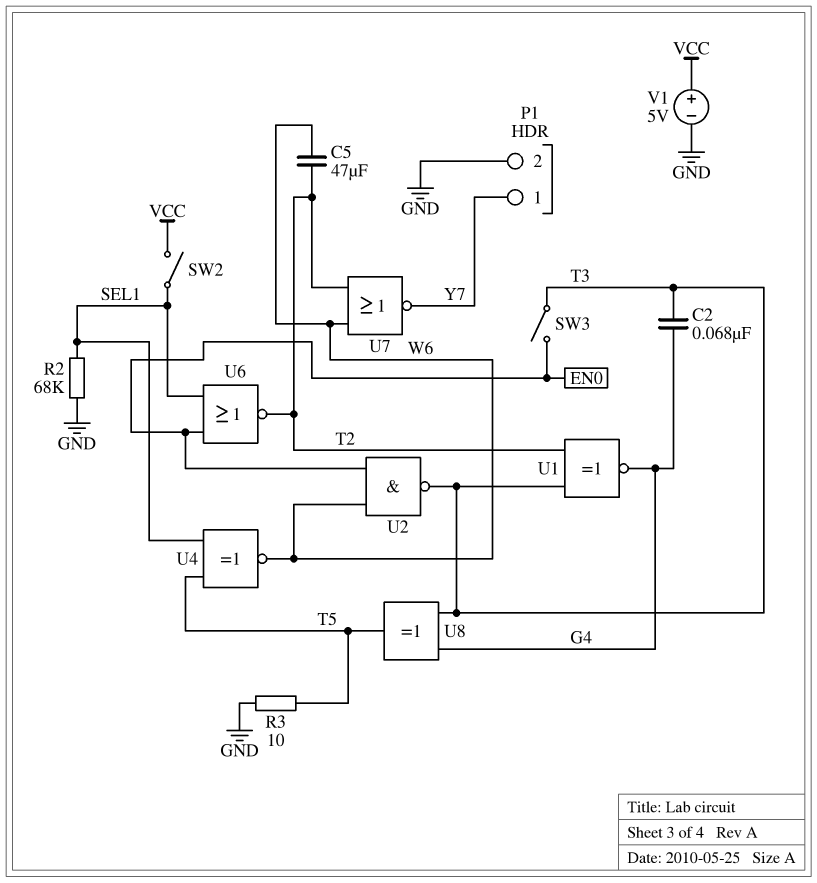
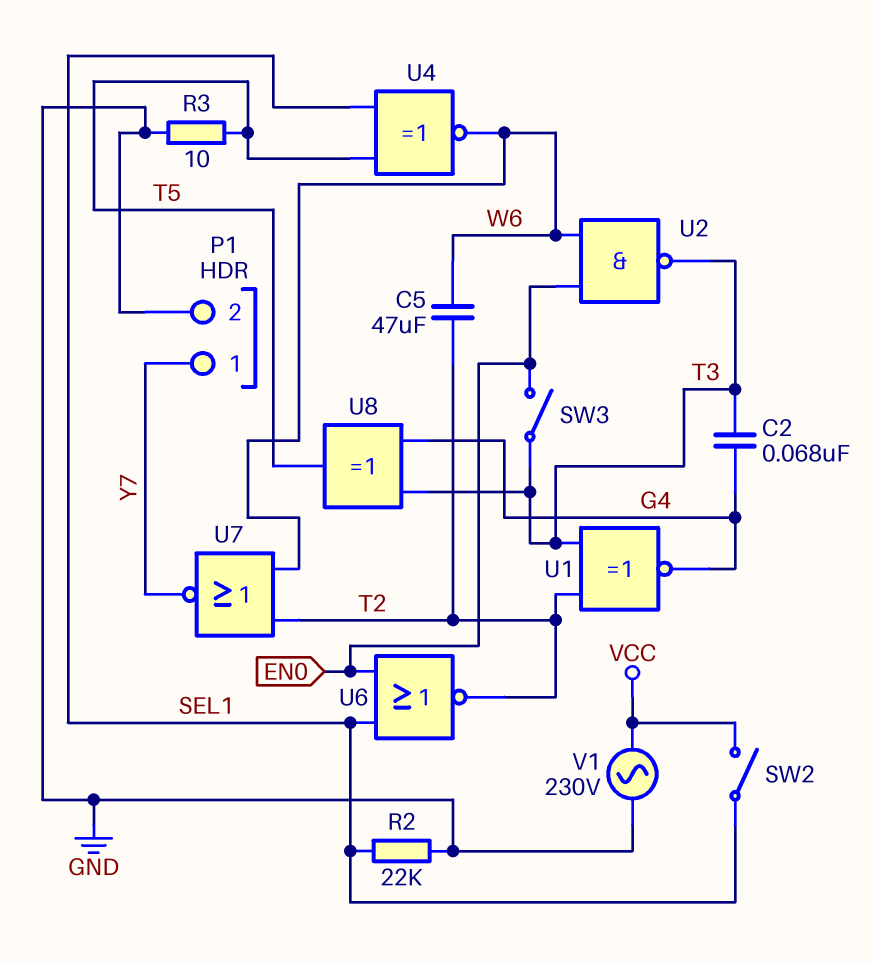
R2: 68k (GND, SEL1) -> 22k (GND, SEL1)
V1: 5V (plus VCC, minus GND) -> AC 230V (GND, VCC)

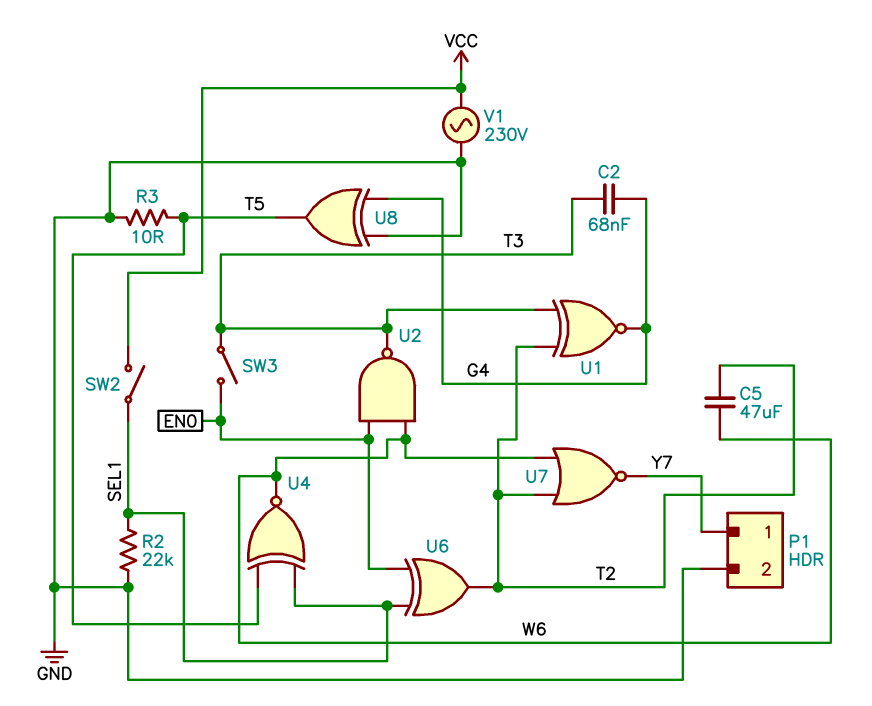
U6: NOR (in EN0, in SEL1, out T2) -> XOR (in EN0, in SEL1, out T2)
U8: XOR (in G4, in T3, out T5) -> XOR (in G4, in GND, out T5)

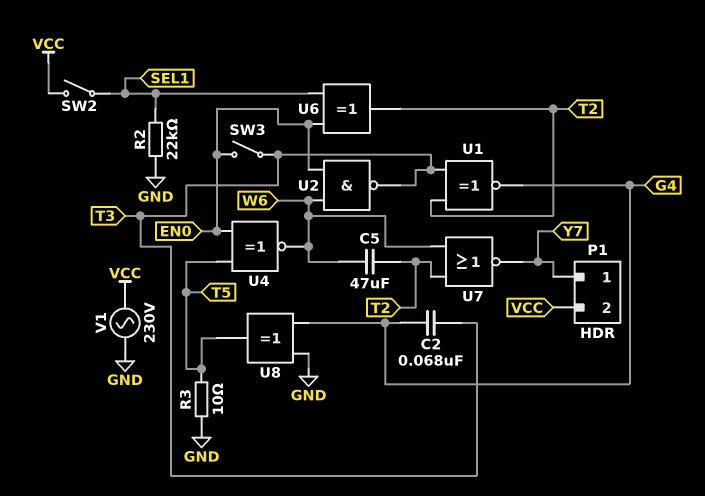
P1 pin 2: GND -> VCC
U4: XNOR (in SEL1, in T5, out W6) -> XNOR (in EN0, in T5, out W6)

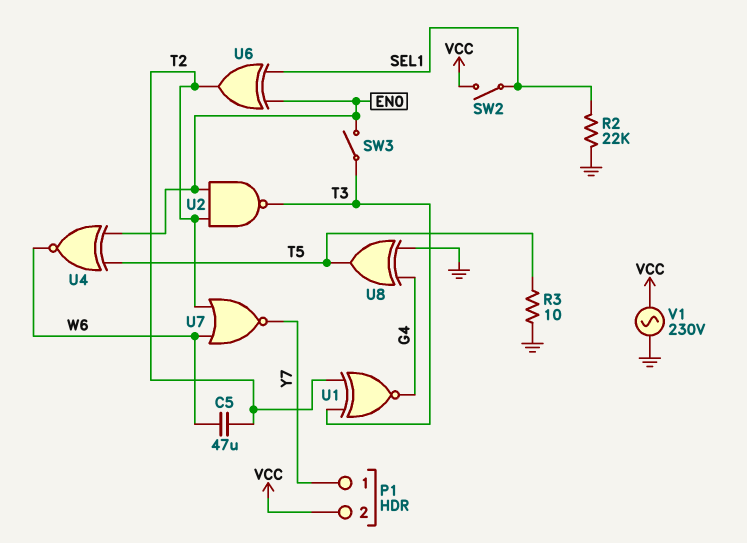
C2: 68nF (G4, T3) -> none
U2: NAND (in EN0, in W6, out T3) -> NAND (in EN0, in T2, out T3)

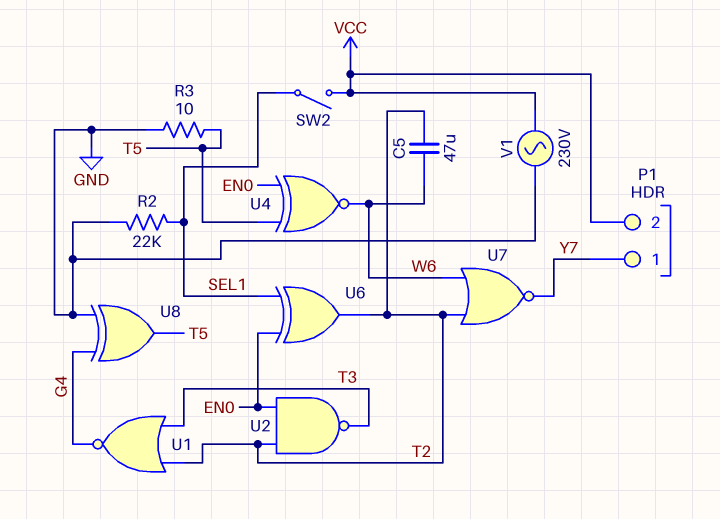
SW3: switch (EN0, T3) -> none
U1: XNOR (in T2, in T3, out G4) -> NOR (in T2, in T3, out G4)

